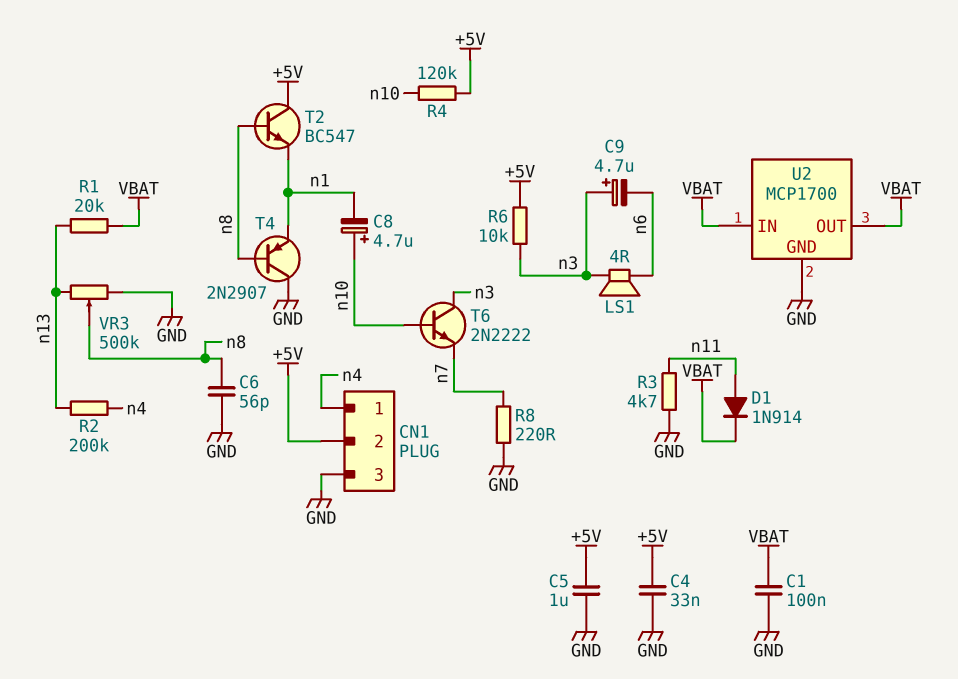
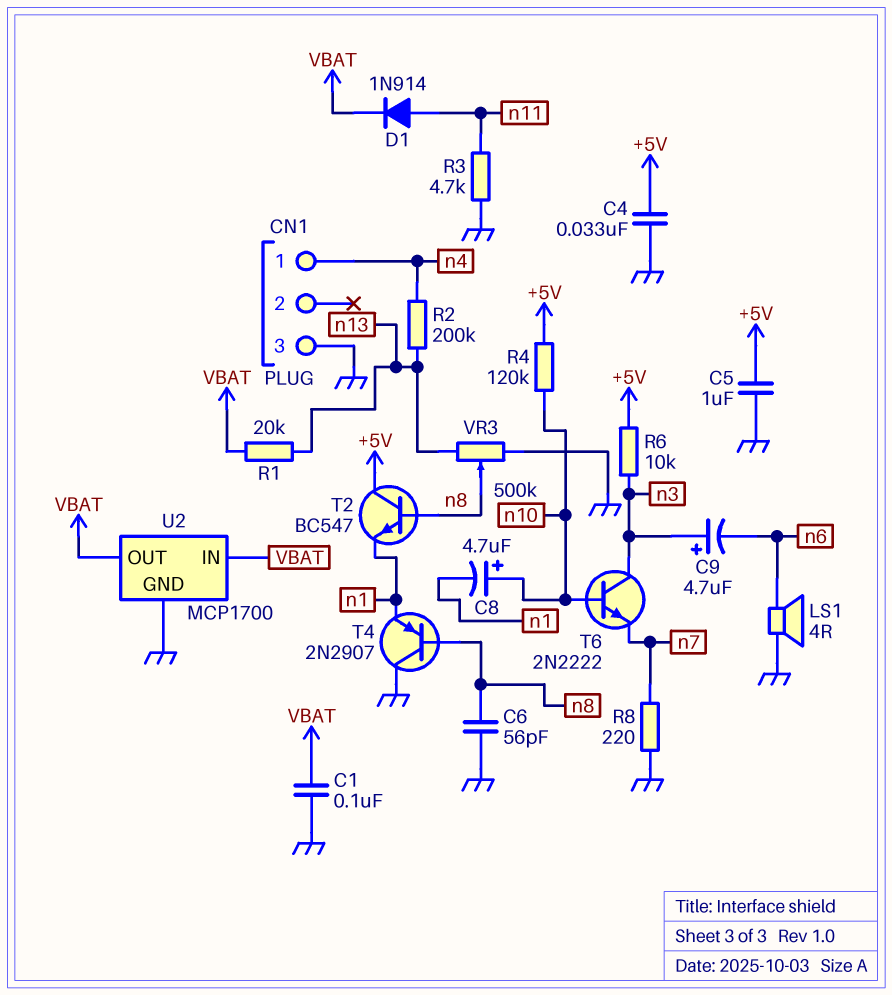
CN1 pin 2: +5V -> none
LS1: speaker 4R (n3, n6) -> speaker 4R (GND, n6)

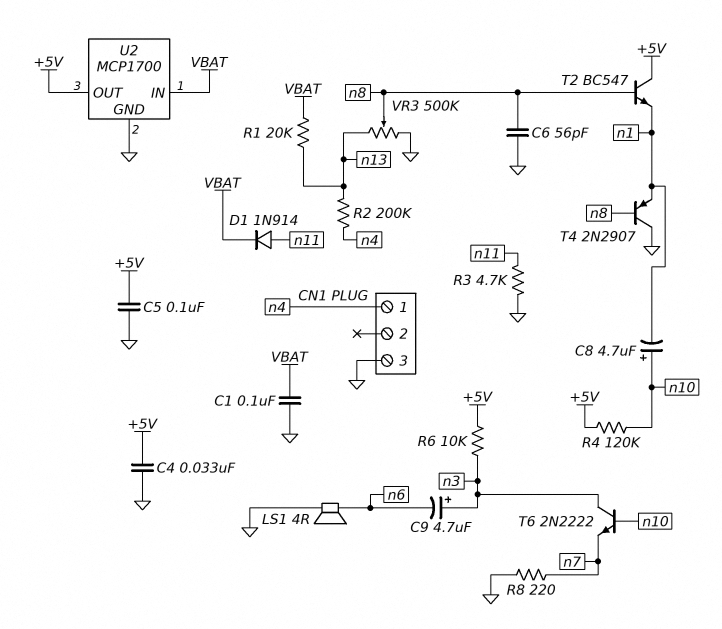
C5: 1uF (+5V, GND) -> 100nF (+5V, GND)
U2 pin OUT: VBAT -> +5V

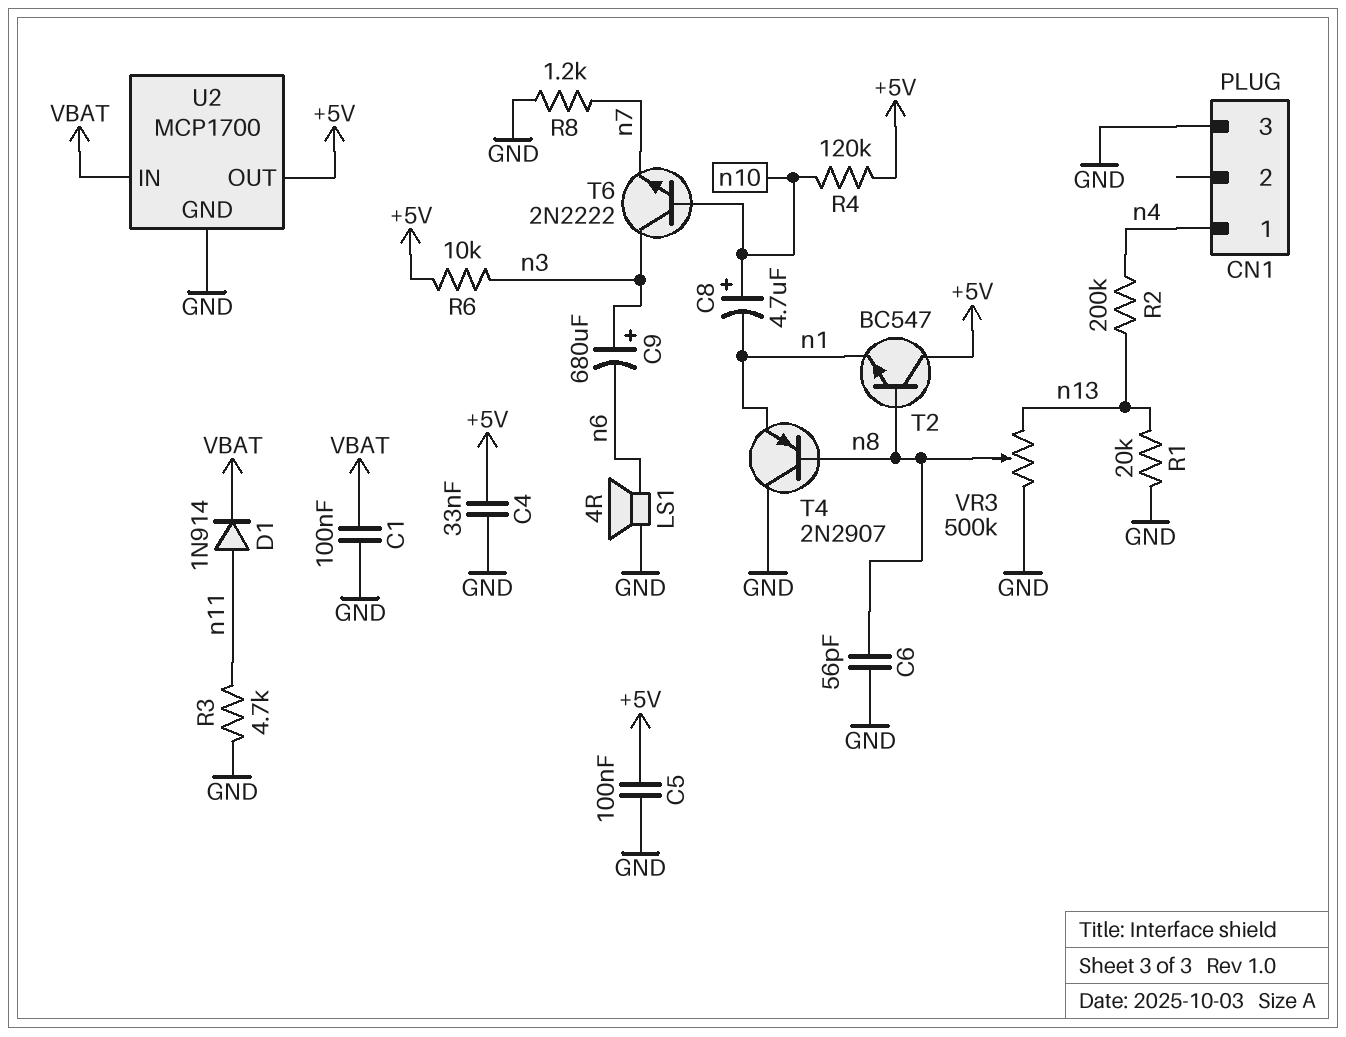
C9: 4.7uF (plus n3, minus n6) -> 680uF (plus n3, minus n6)
R1: 20k (VBAT, n13) -> 20k (GND, n13)
R8: 220 (GND, n7) -> 1.2k (GND, n7)

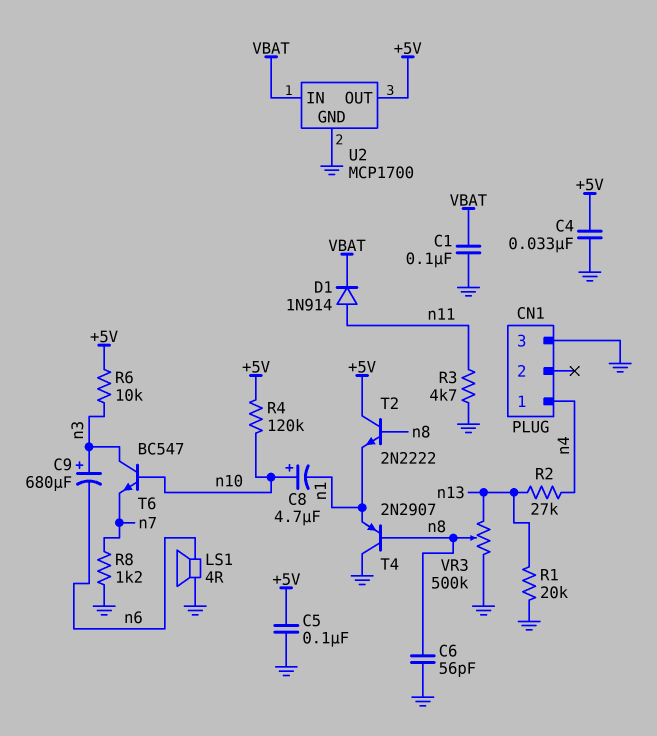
R2: 200k (n4, n13) -> 27k (n4, n13)
T2: NPN BC547 (B n8, C +5V, E n1) -> NPN 2N2222 (B n8, C +5V, E n1)
T6: NPN 2N2222 (B n10, C n3, E n7) -> NPN BC547 (B n10, C n3, E n7)

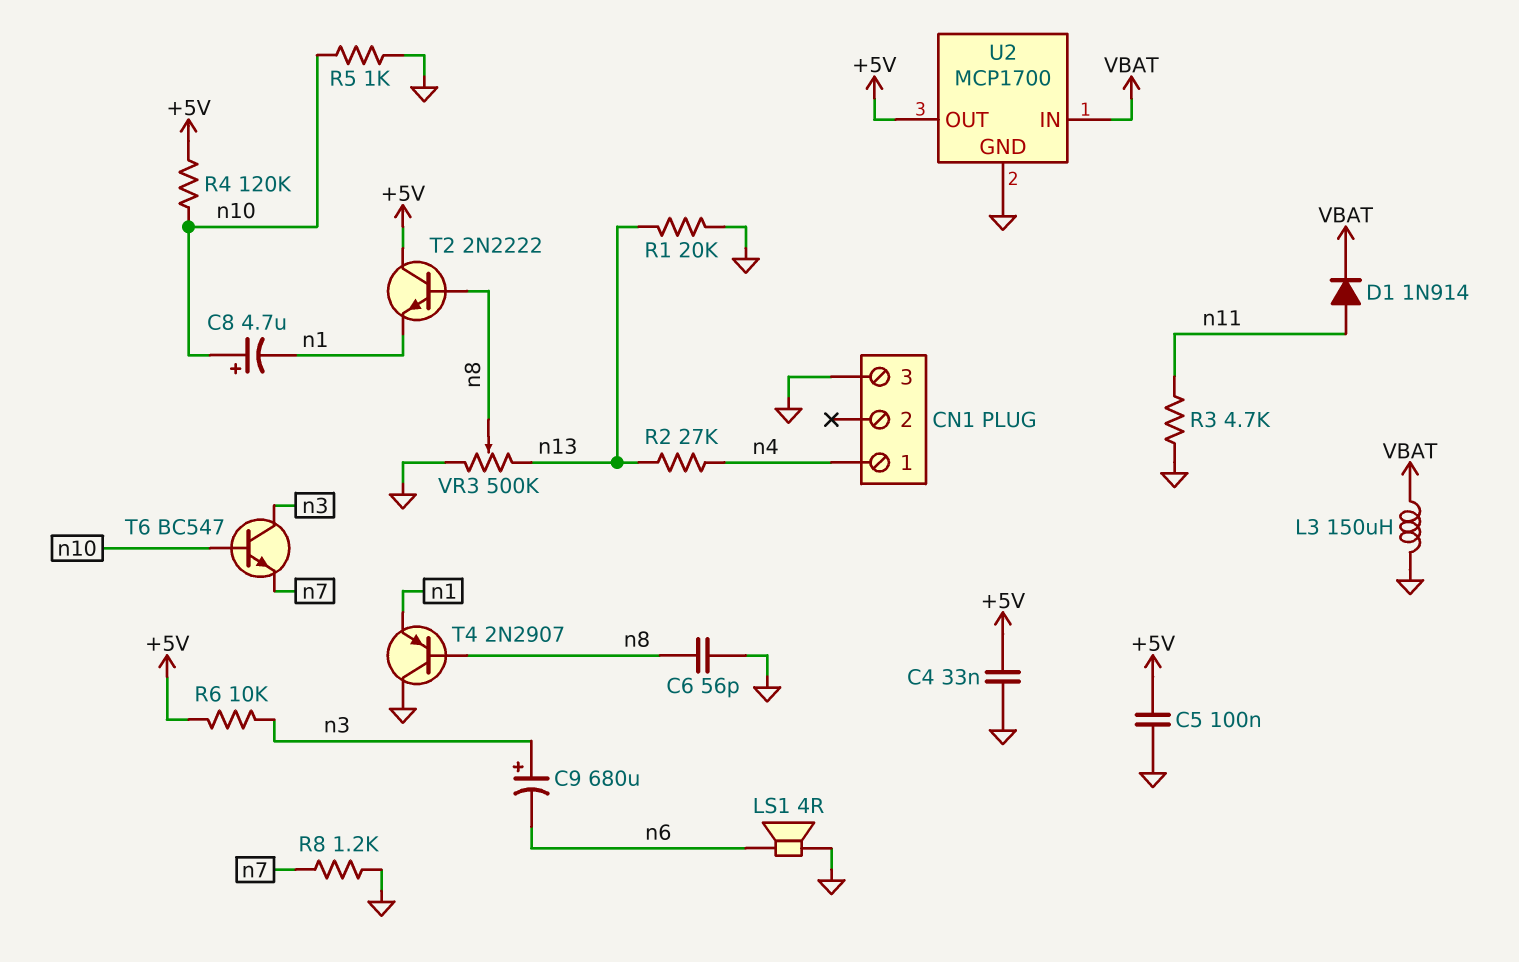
C1: 100nF (GND, VBAT) -> none
L3: none -> 150uH (GND, VBAT)
R5: none -> 1k (GND, n10)

